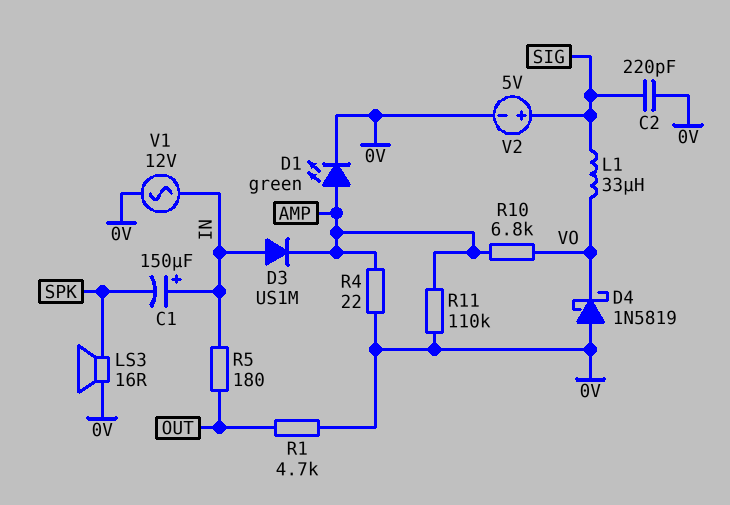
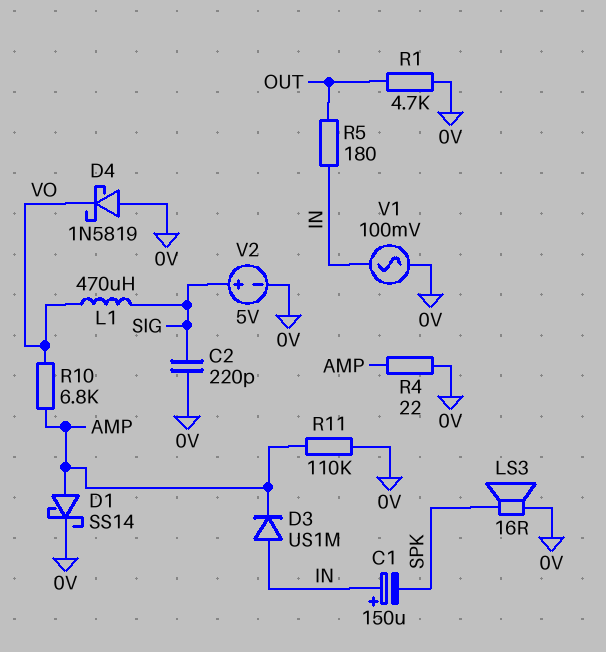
D1: LED green (A AMP, K 0V) -> schottky SS14 (A AMP, K 0V)
L1: 33uH (SIG, VO) -> 470uH (SIG, VO)
V1: AC 12V (0V, IN) -> AC 100mV (0V, IN)

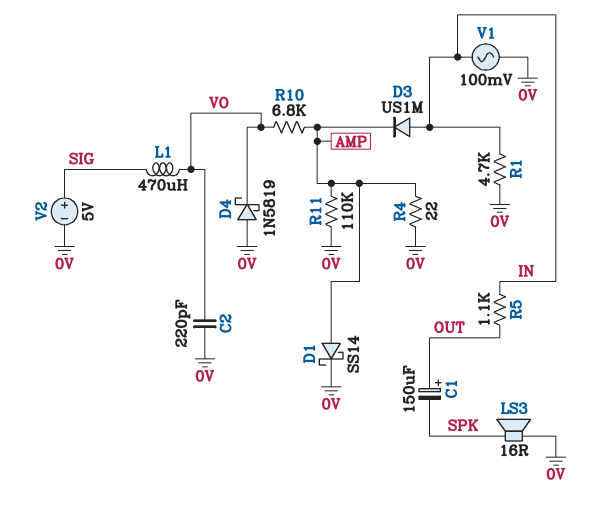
C1: 150uF (plus IN, minus SPK) -> 150uF (plus OUT, minus SPK)
C2: 220pF (0V, SIG) -> 220pF (0V, VO)
R1: 4.7k (0V, OUT) -> 4.7k (0V, IN)
R5: 180 (IN, OUT) -> 1.1k (IN, OUT)

